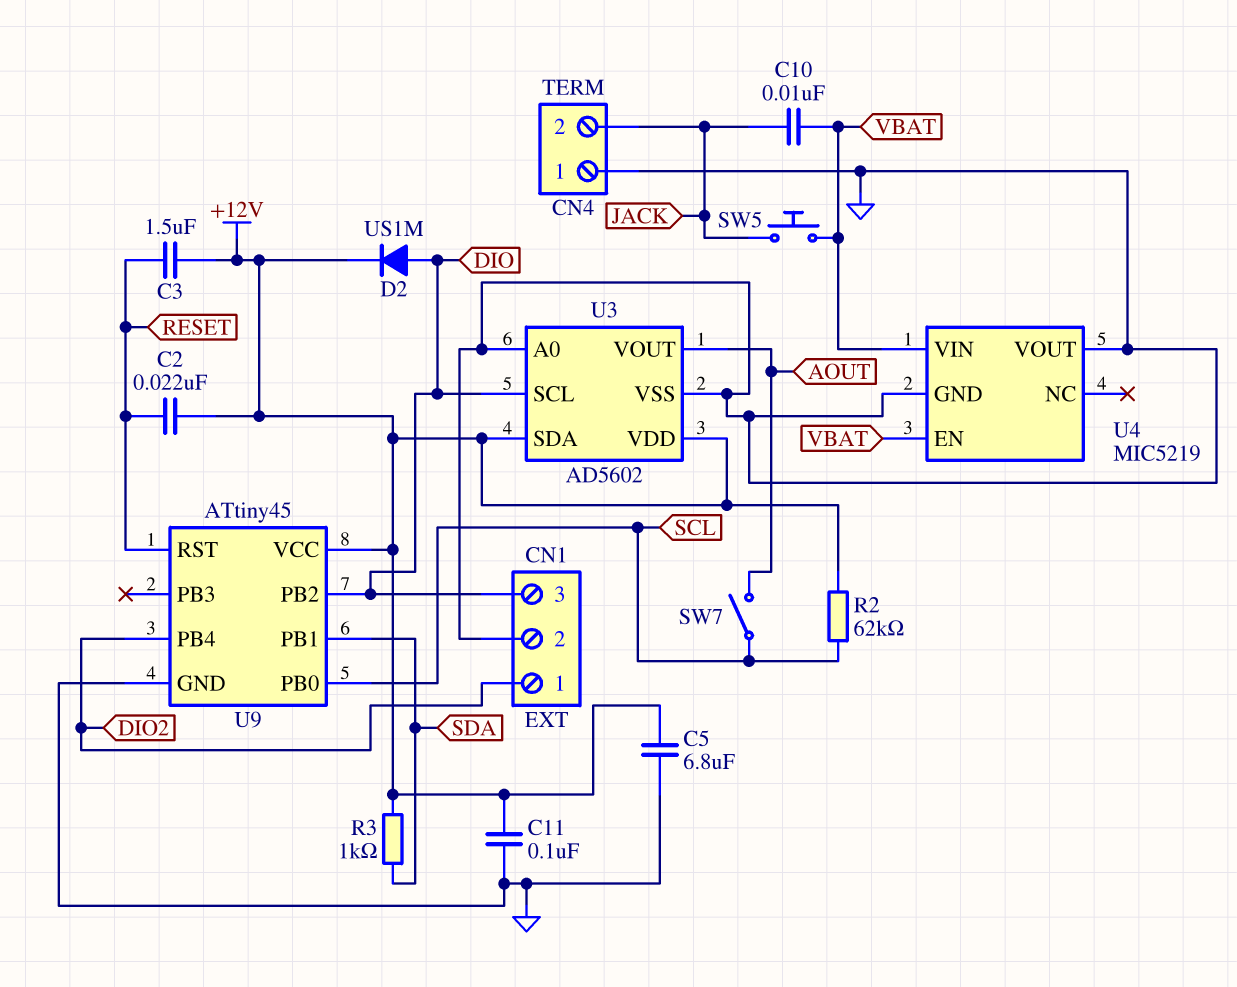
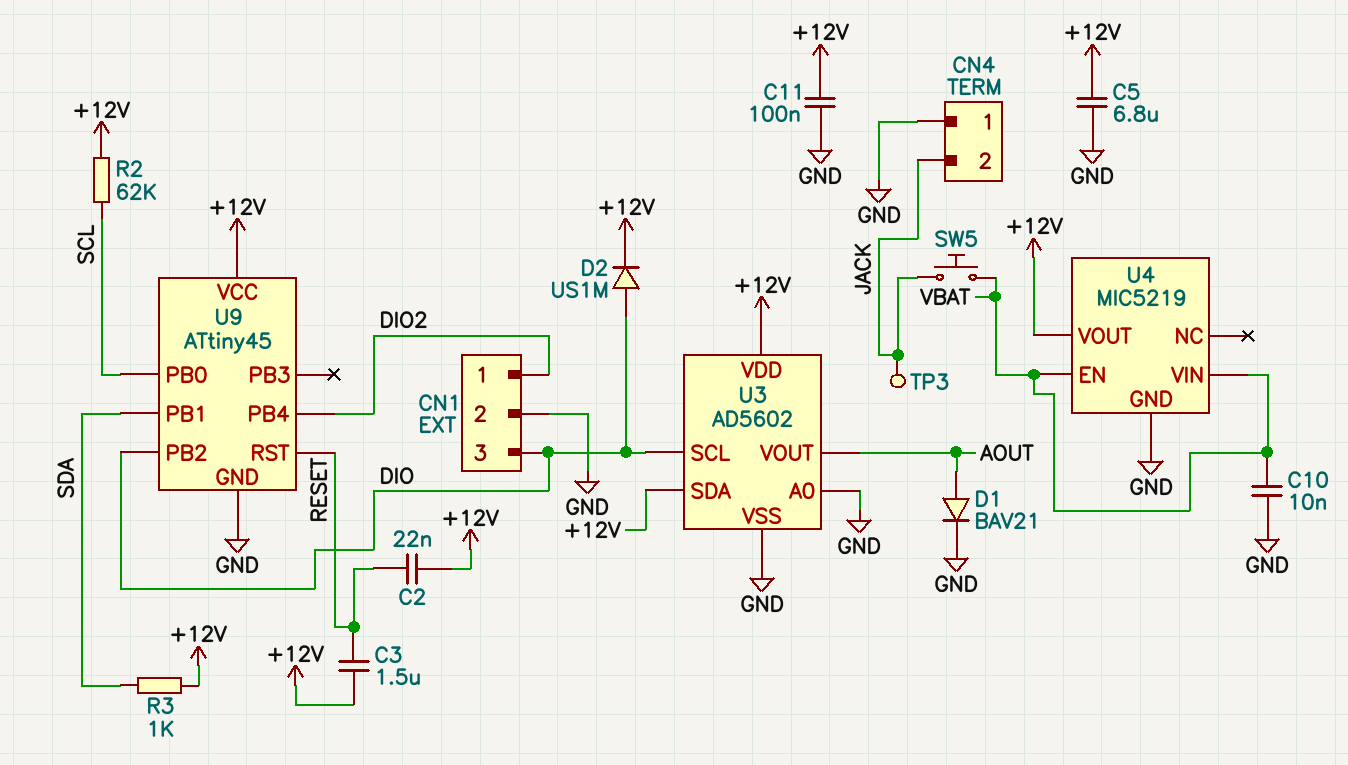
C10: 10nF (JACK, VBAT) -> 10nF (GND, VBAT)
D1: none -> diode BAV21 (A AOUT, K GND)
SW7: switch (AOUT, SCL) -> none
TP3: none -> test point (JACK)
U4 pin VOUT: GND -> +12V

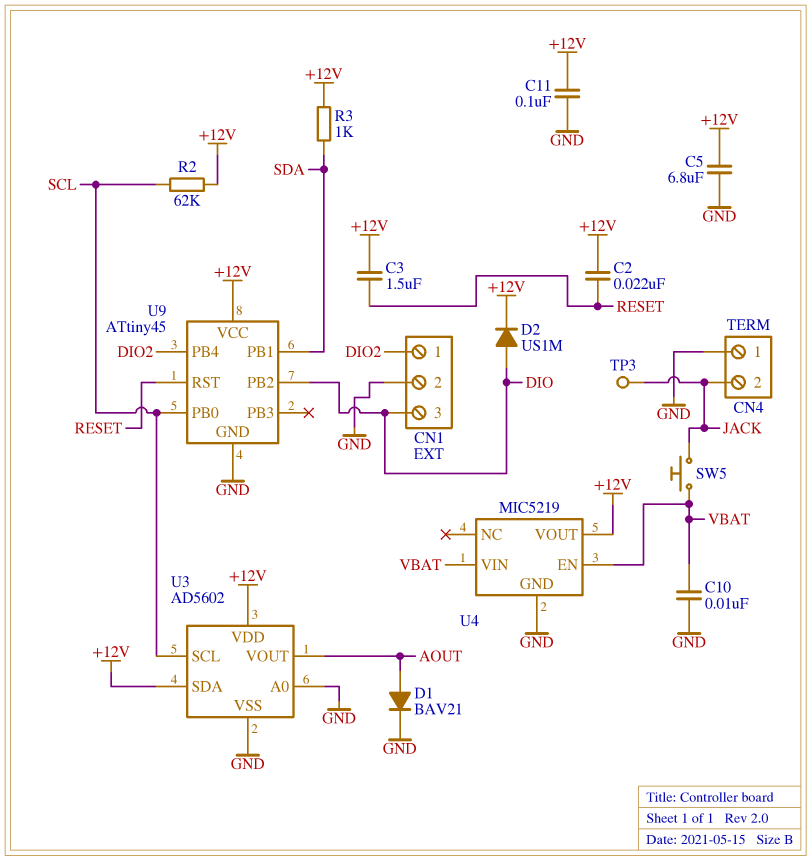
U3 pin SCL: DIO -> SCL

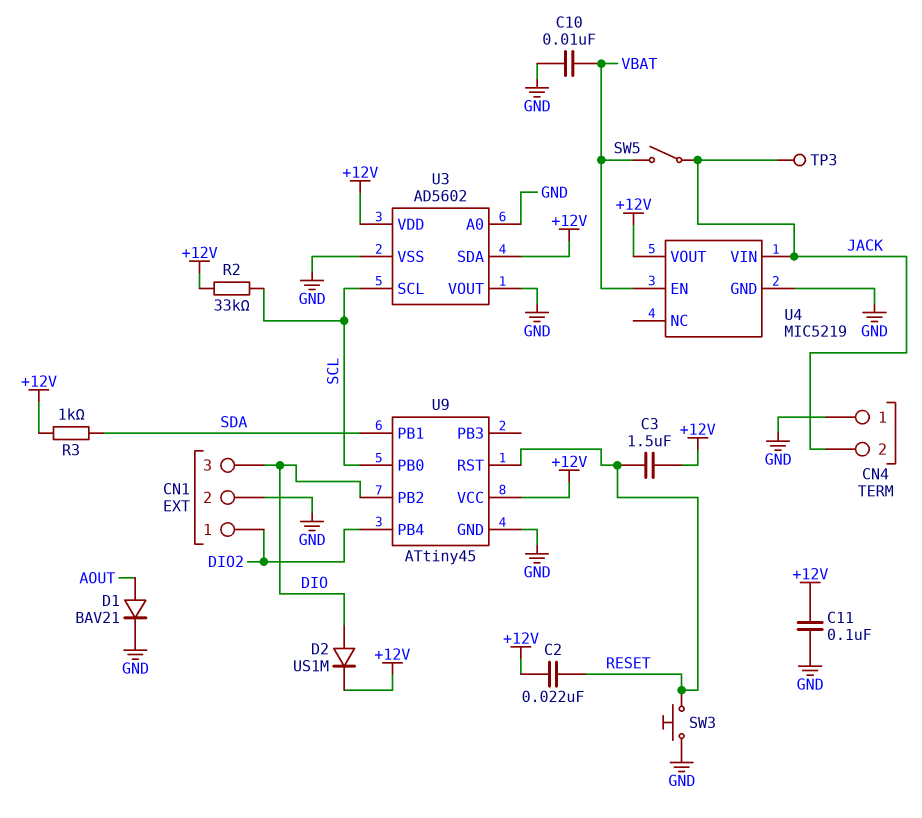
C5: 6.8uF (+12V, GND) -> none
R2: 62k (+12V, SCL) -> 33k (+12V, SCL)
SW3: none -> button (GND, RESET)
SW5: button (JACK, VBAT) -> switch (JACK, VBAT)
U3 pin VOUT: AOUT -> GND
U4 pin VIN: VBAT -> JACK

